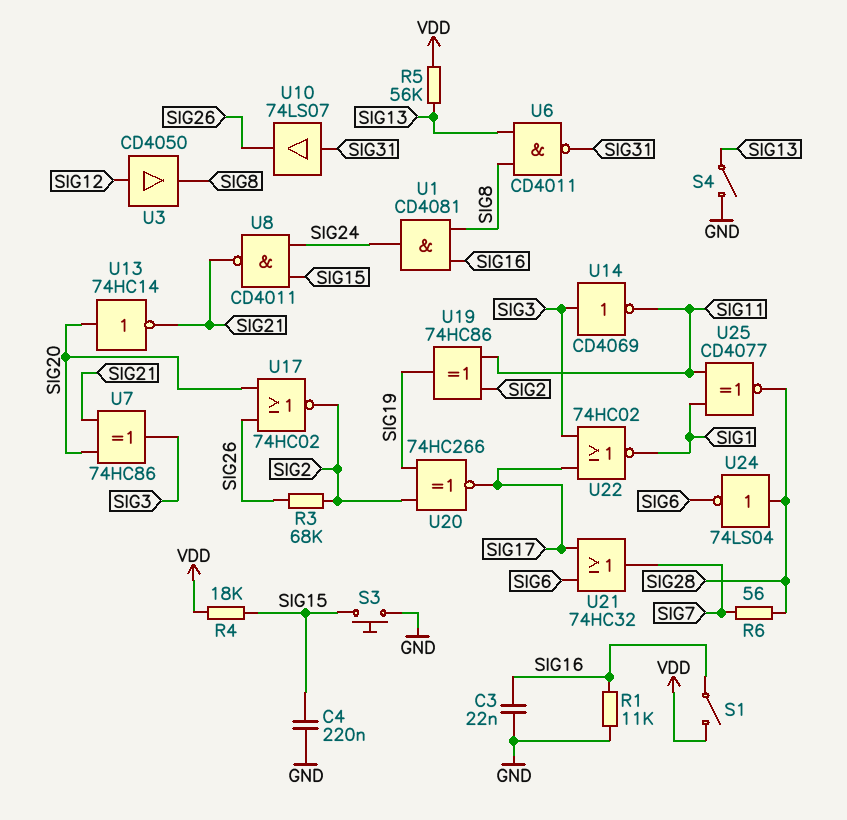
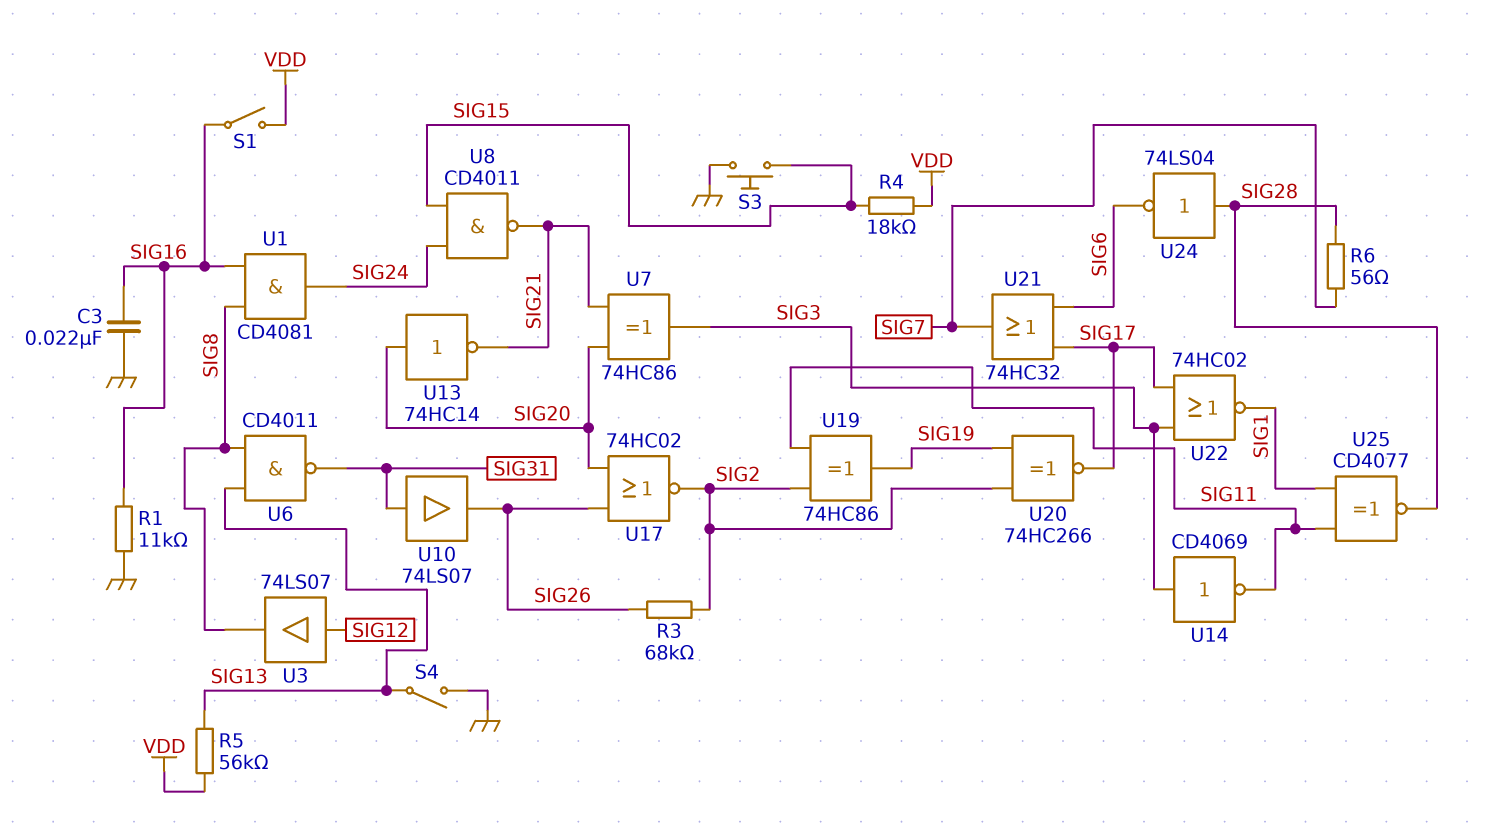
C4: 220nF (GND, SIG15) -> none
U3: buffer CD4050 (in SIG12, out SIG8) -> buffer 74LS07 (in SIG12, out SIG8)

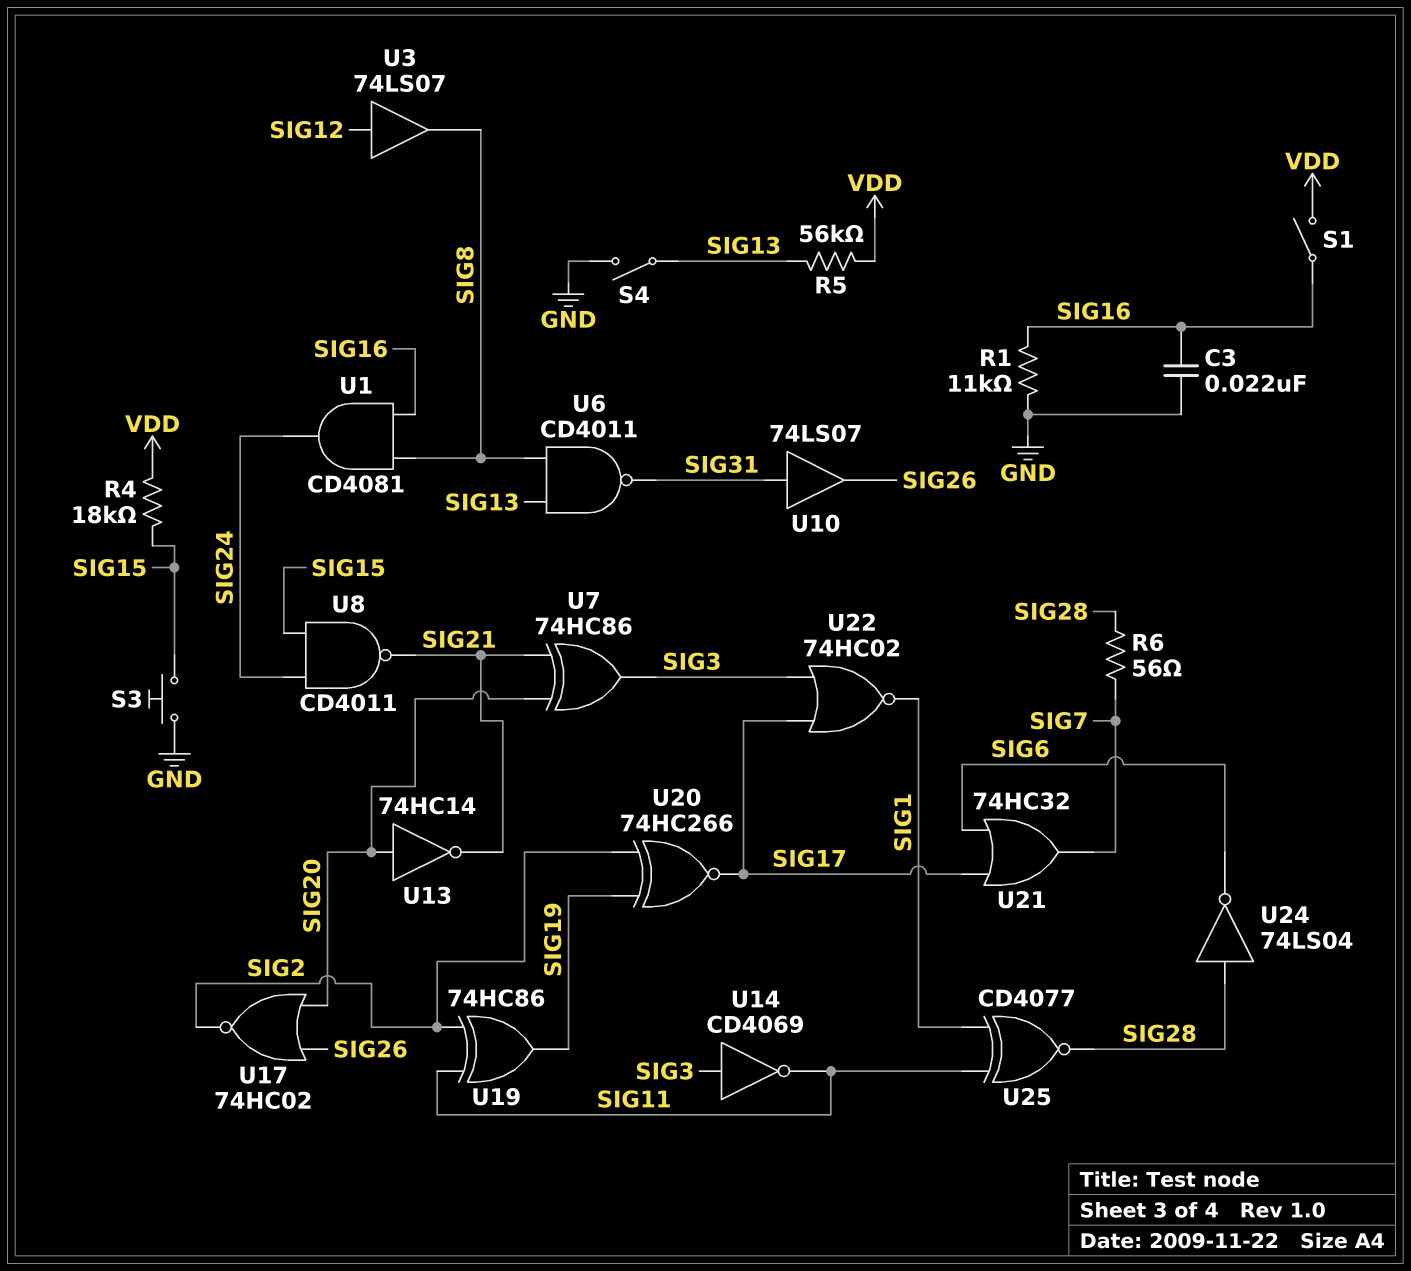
R3: 68k (SIG2, SIG26) -> none

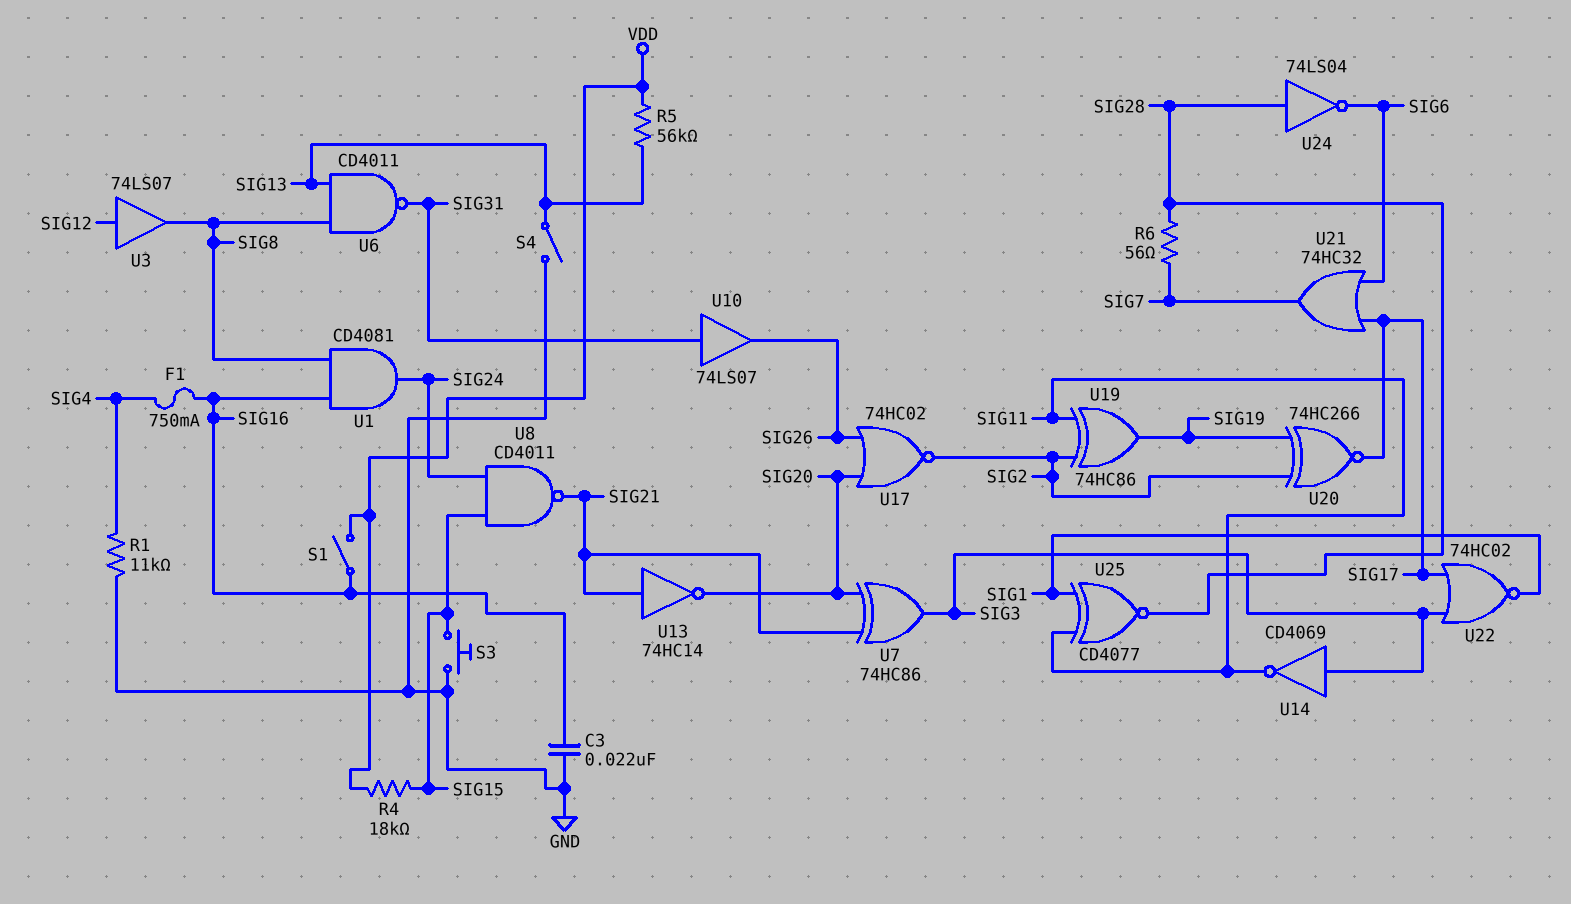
F1: none -> 750mA (SIG4, SIG16)
R1: 11k (GND, SIG16) -> 11k (GND, SIG4)
U13: NOT 74HC14 (in SIG20, out SIG21) -> NOT 74HC14 (in SIG21, out SIG20)

